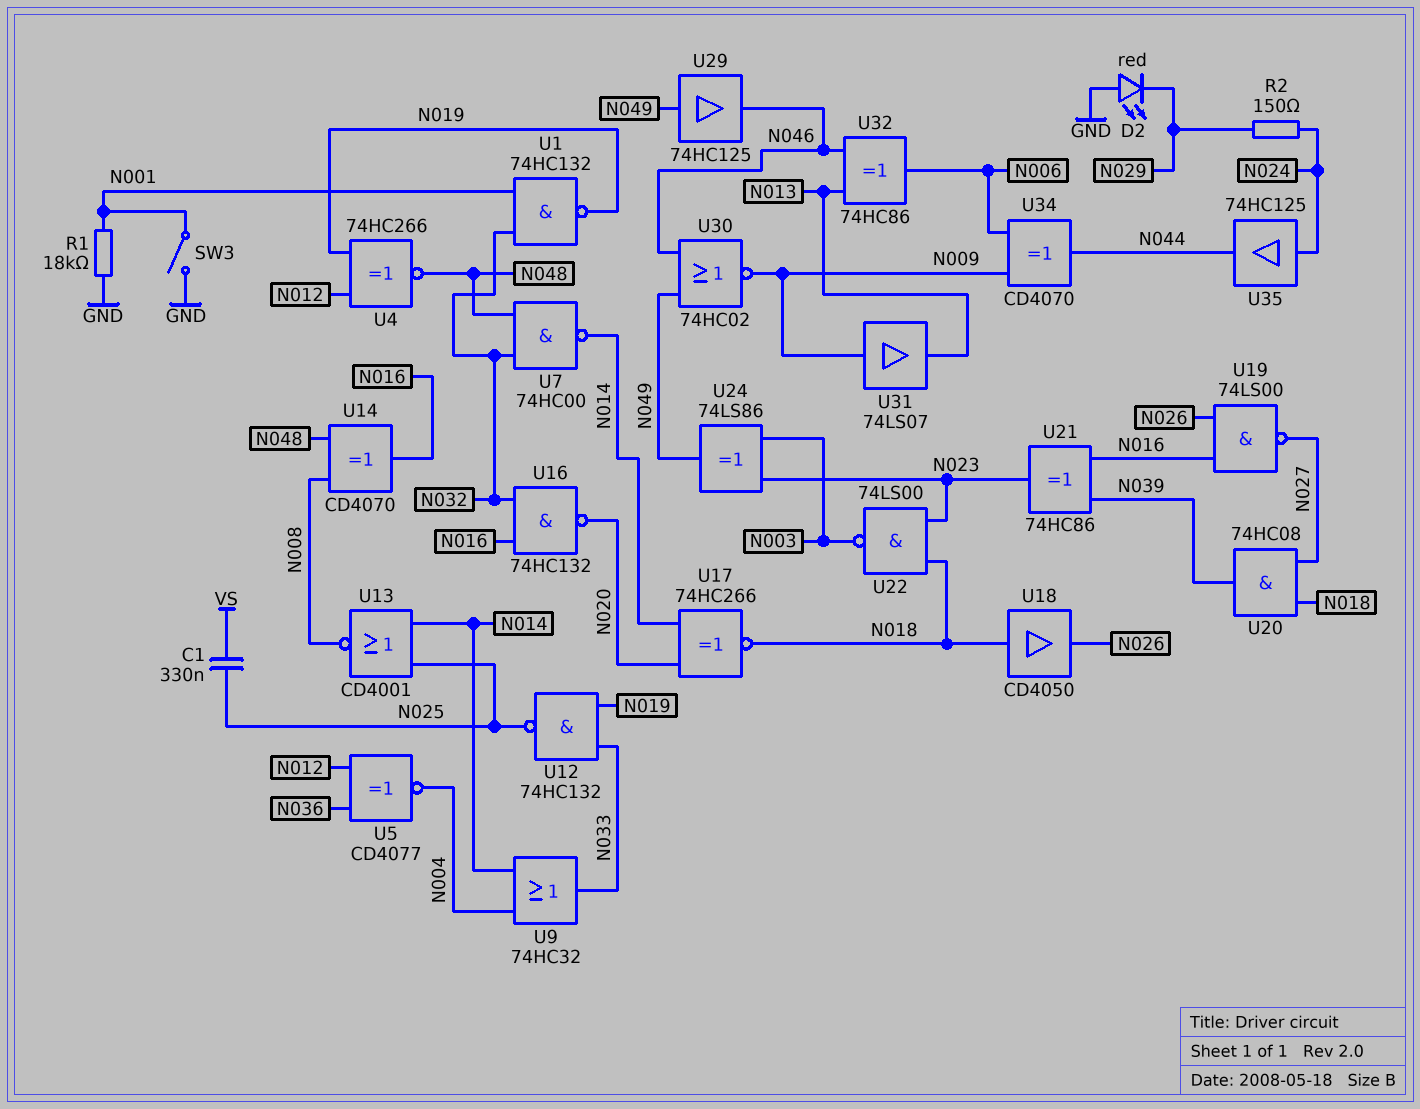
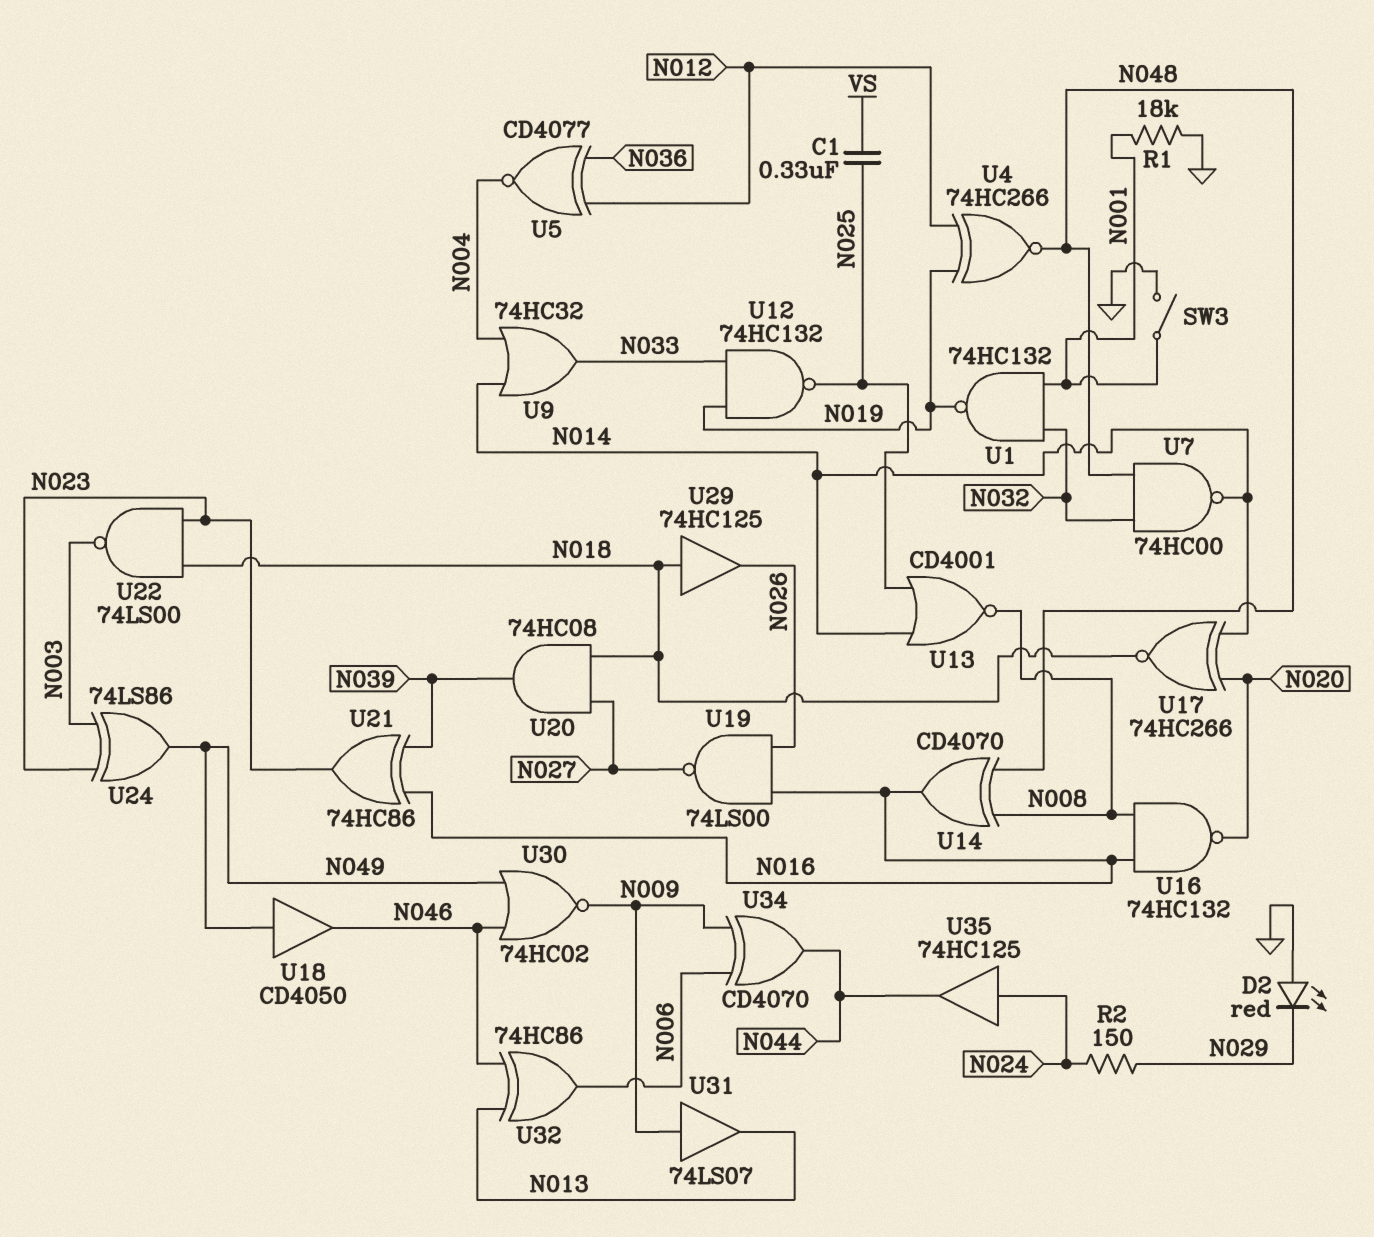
U16: NAND 74HC132 (in N016, in N032, out N020) -> NAND 74HC132 (in N008, in N016, out N020)
U18: buffer CD4050 (in N018, out N026) -> buffer CD4050 (in N049, out N046)
U29: buffer 74HC125 (in N049, out N046) -> buffer 74HC125 (in N018, out N026)

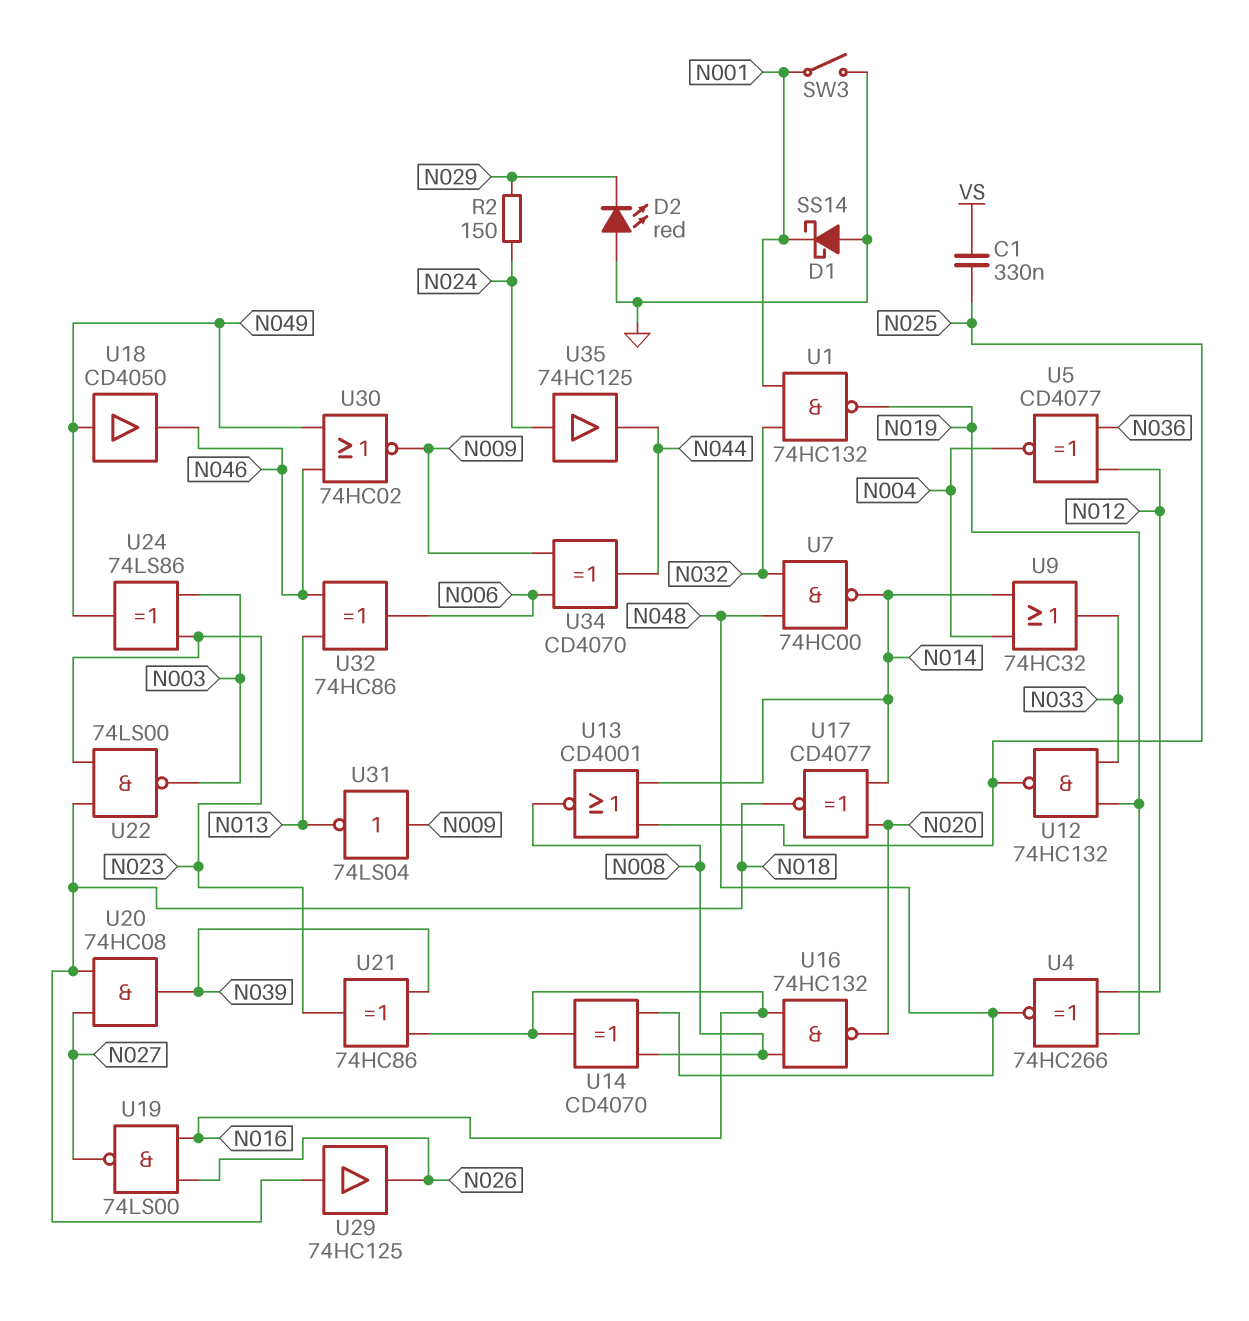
D1: none -> schottky SS14 (A GND, K N001)
R1: 18k (GND, N001) -> none
U17: XNOR 74HC266 (in N014, in N020, out N018) -> XNOR CD4077 (in N014, in N020, out N018)
U31: buffer 74LS07 (in N009, out N013) -> NOT 74LS04 (in N009, out N013)

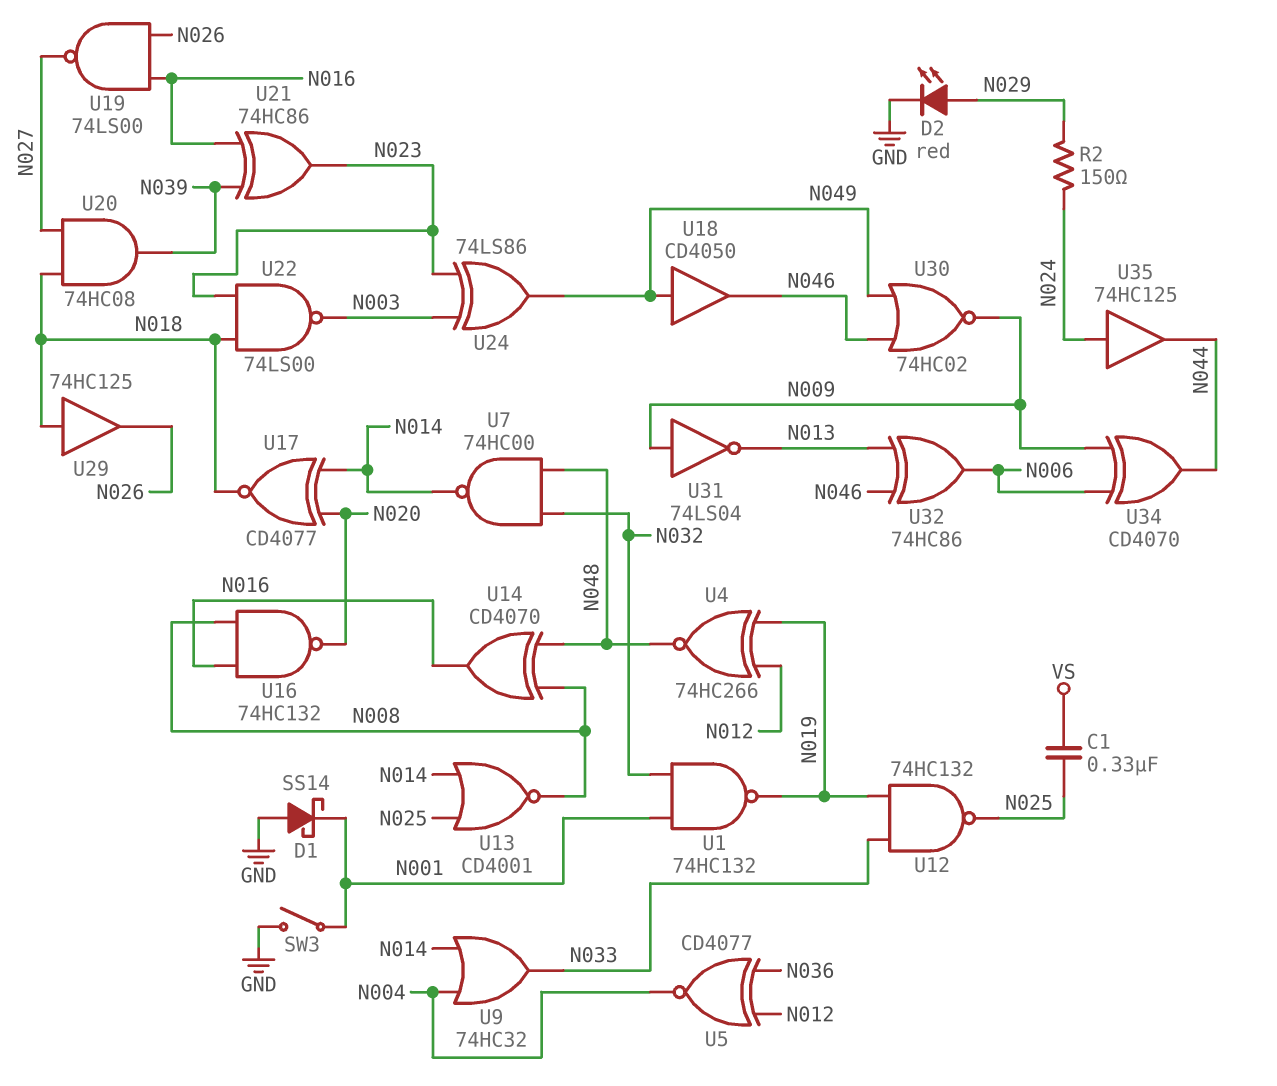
D2: LED red (A GND, K N029) -> LED red (A N029, K GND)

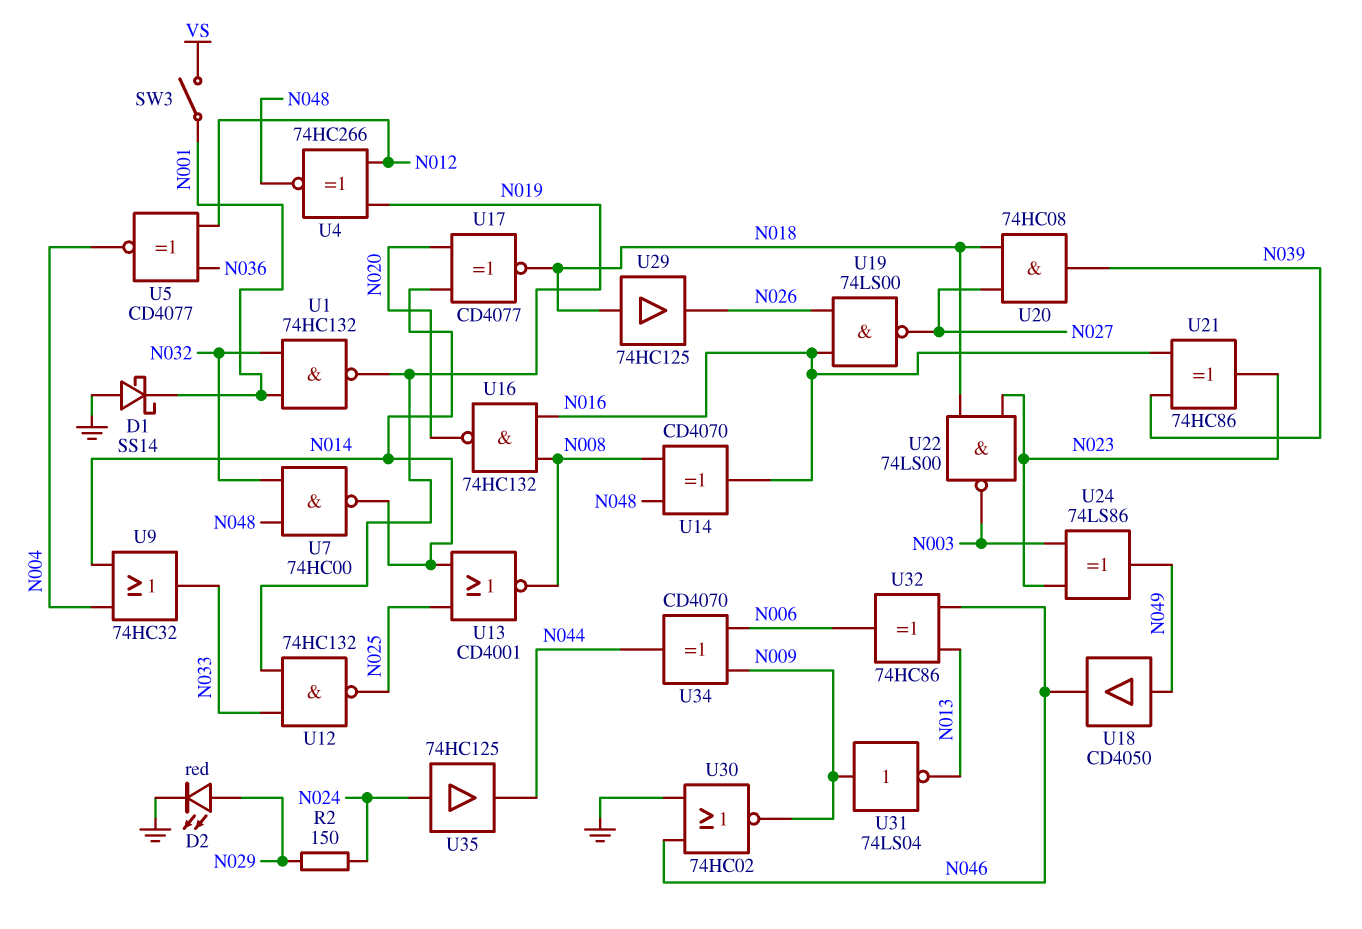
C1: 330nF (N025, VS) -> none
SW3: switch (GND, N001) -> switch (N001, VS)
U30: NOR 74HC02 (in N046, in N049, out N009) -> NOR 74HC02 (in GND, in N046, out N009)

